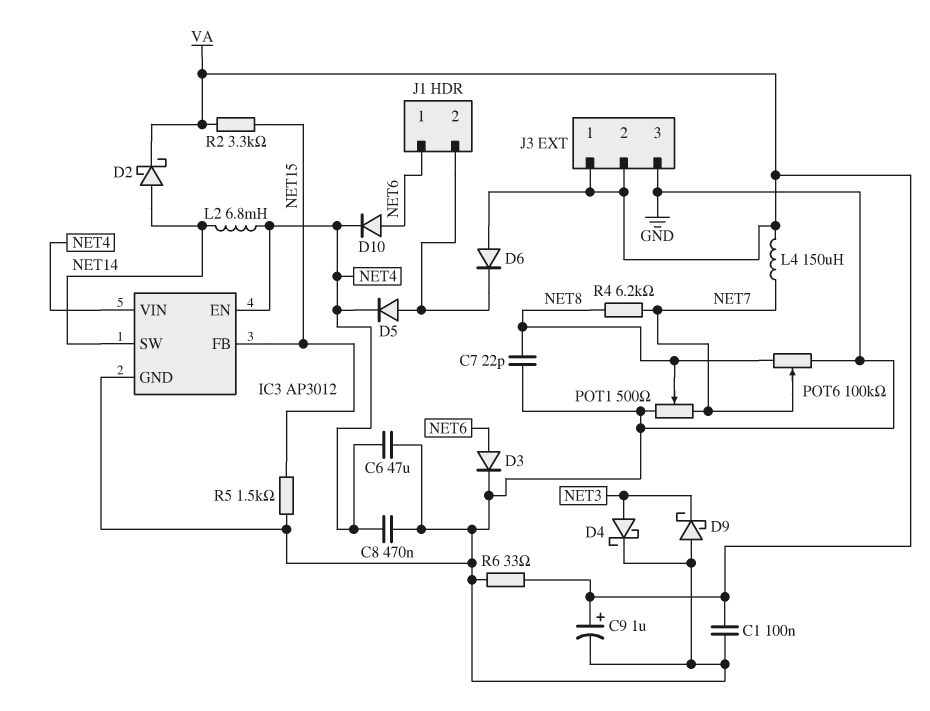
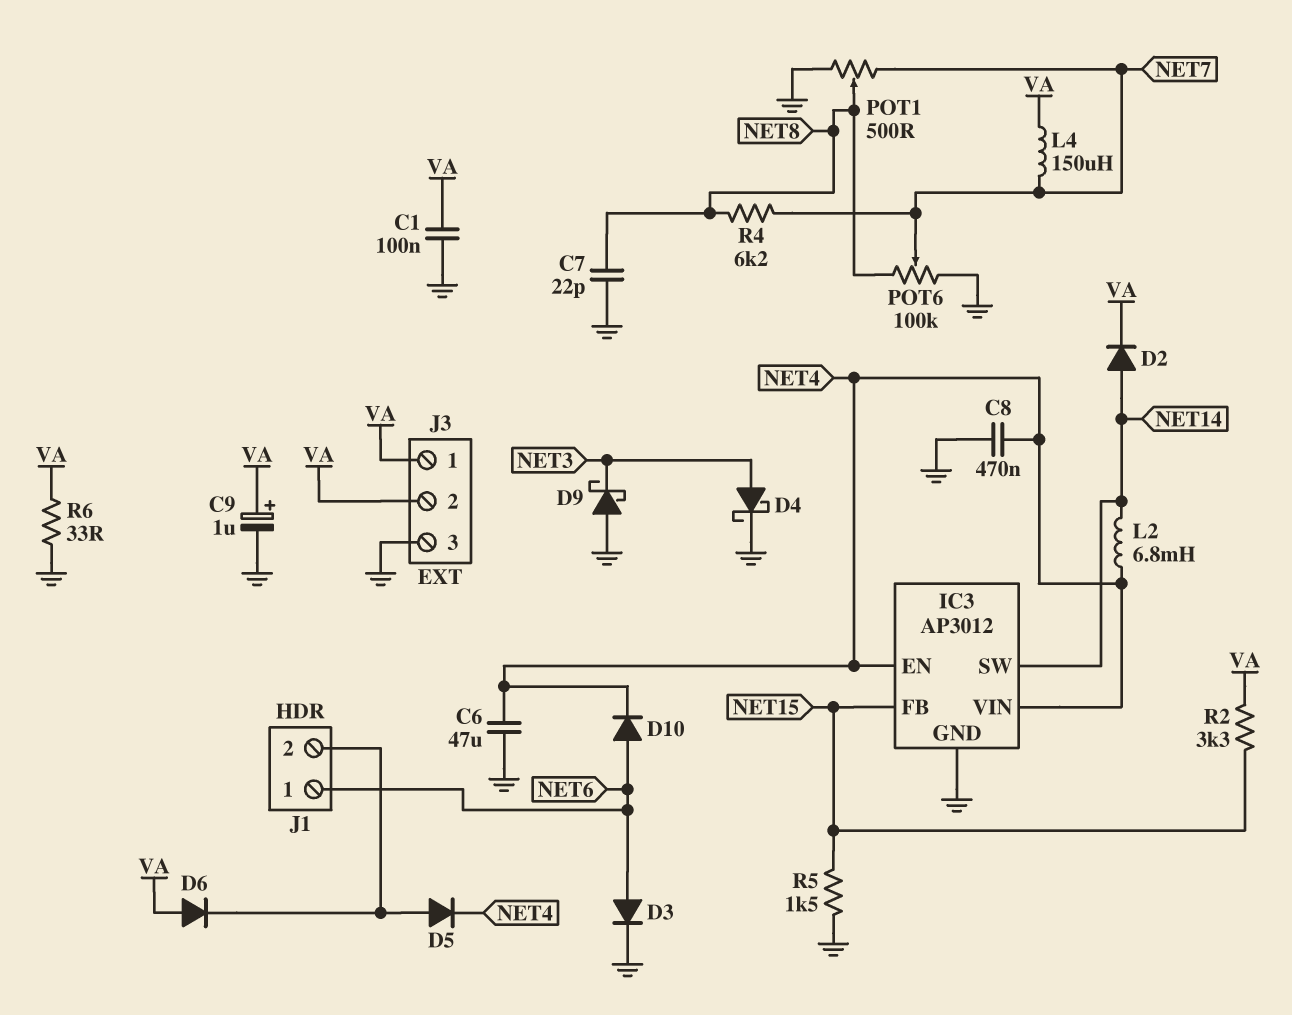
D2: schottky (A NET14, K VA) -> diode (A NET14, K VA)

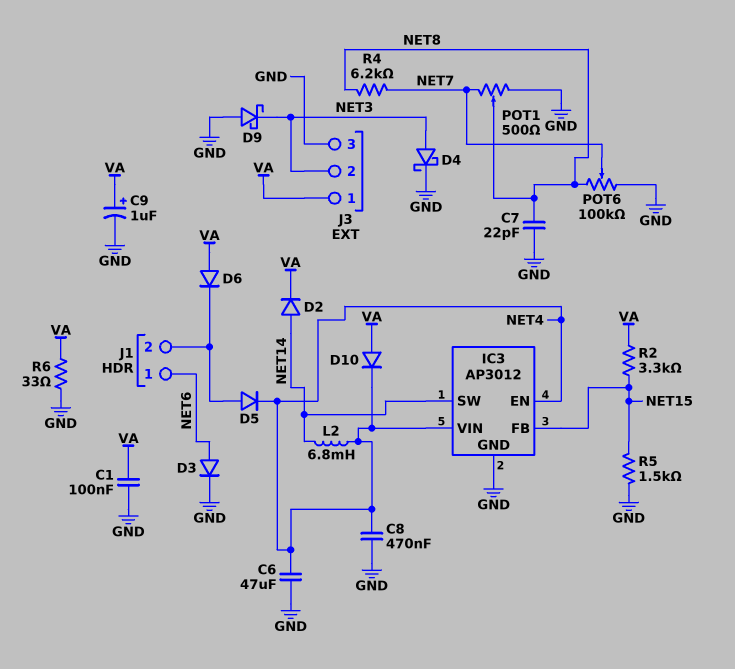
D10: diode (A NET6, K NET4) -> diode (A VA, K NET4)
J3 pin 2: VA -> NET3
L4: 150uH (NET7, VA) -> none

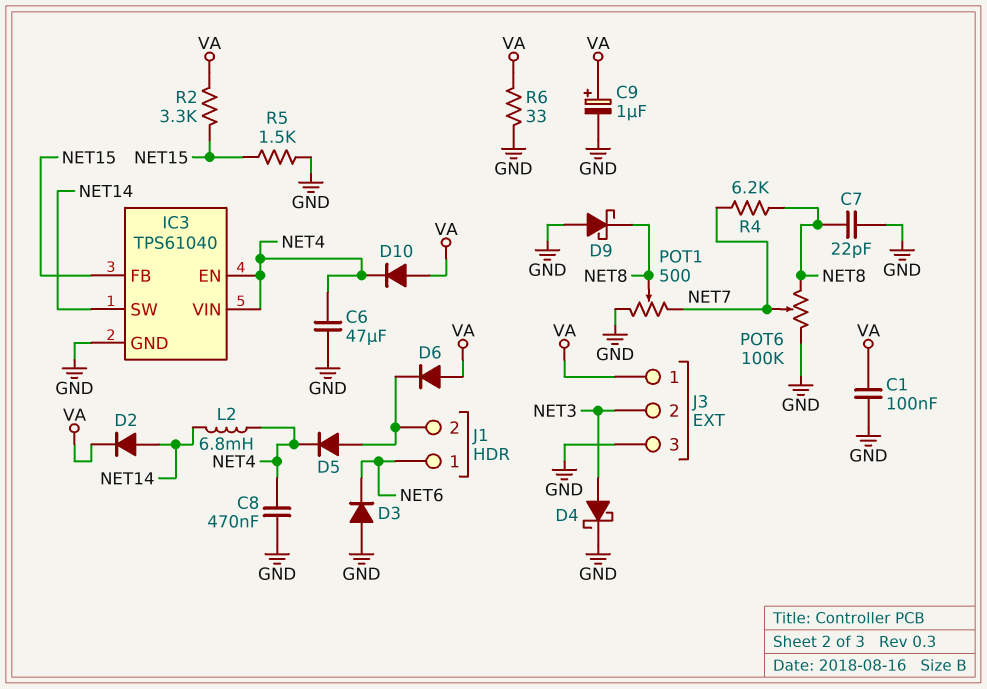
D3: diode (A NET6, K GND) -> diode (A GND, K NET6)
D9: schottky (A GND, K NET3) -> schottky (A GND, K NET8)
IC3: AP3012 -> TPS61040

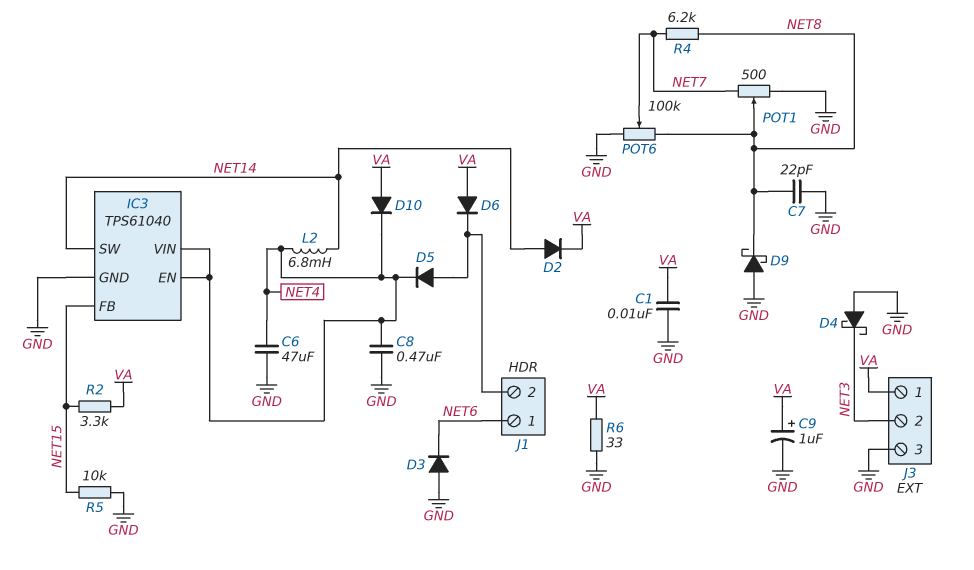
C1: 100nF (GND, VA) -> 10nF (GND, VA)
D4: schottky (A NET3, K GND) -> schottky (A GND, K NET3)
R5: 1.5k (GND, NET15) -> 10k (GND, NET15)

